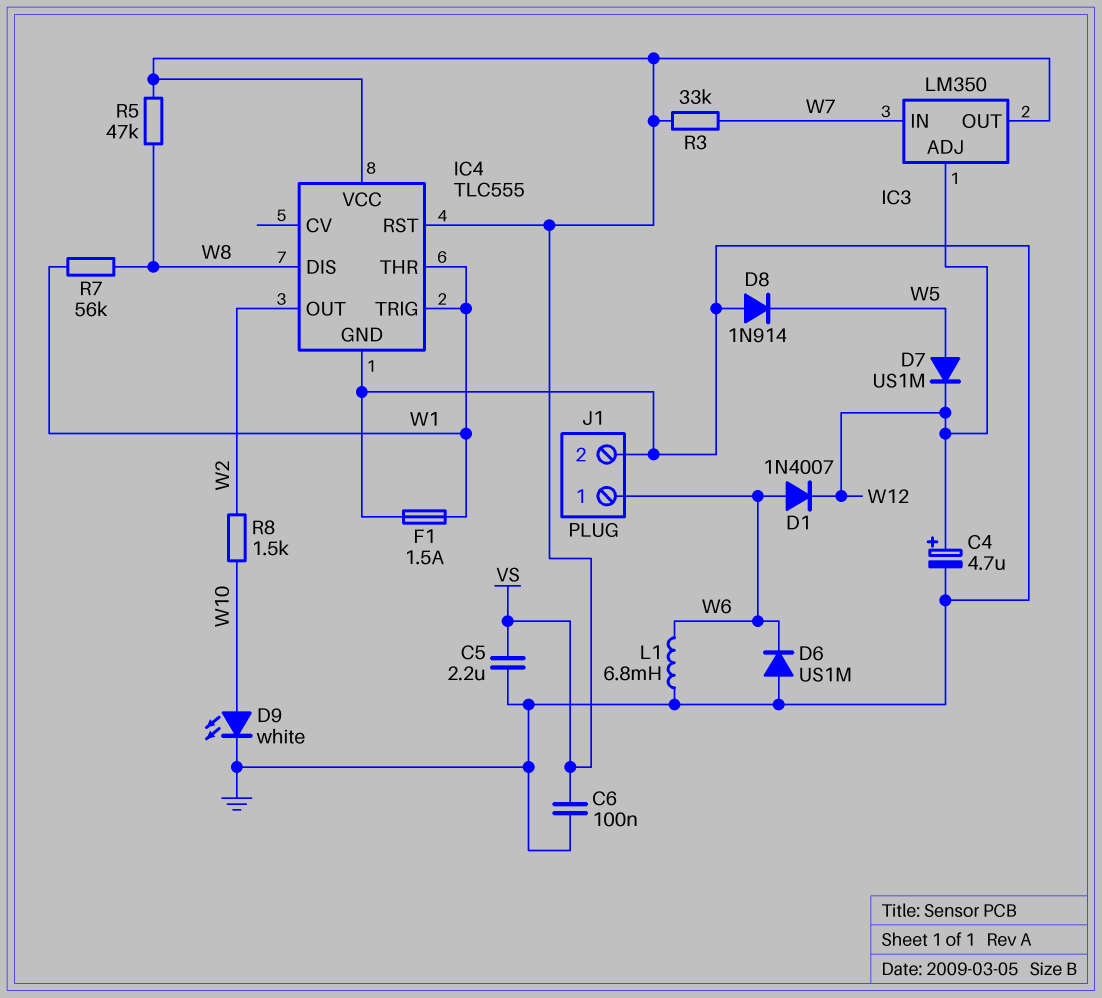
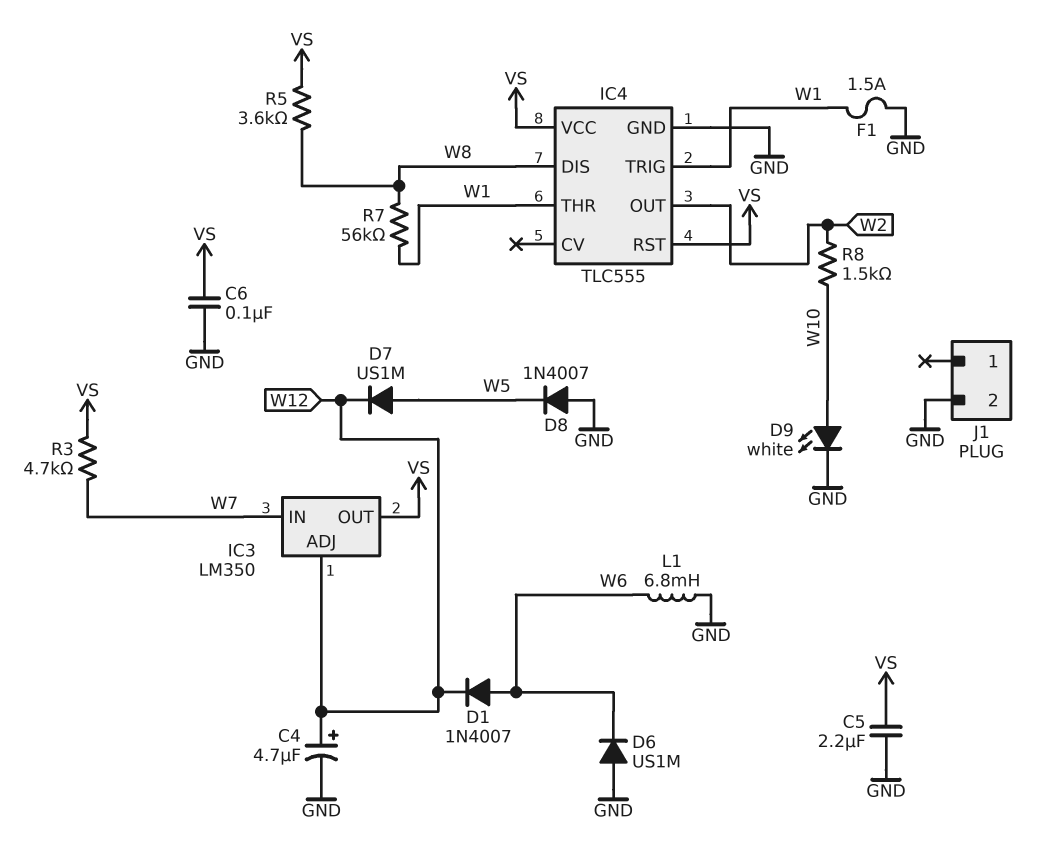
D8: diode 1N914 (A GND, K W5) -> diode 1N4007 (A GND, K W5)
J1 pin 1: W6 -> none
R3: 33k (VS, W7) -> 4.7k (VS, W7)
R5: 47k (VS, W8) -> 3.6k (VS, W8)

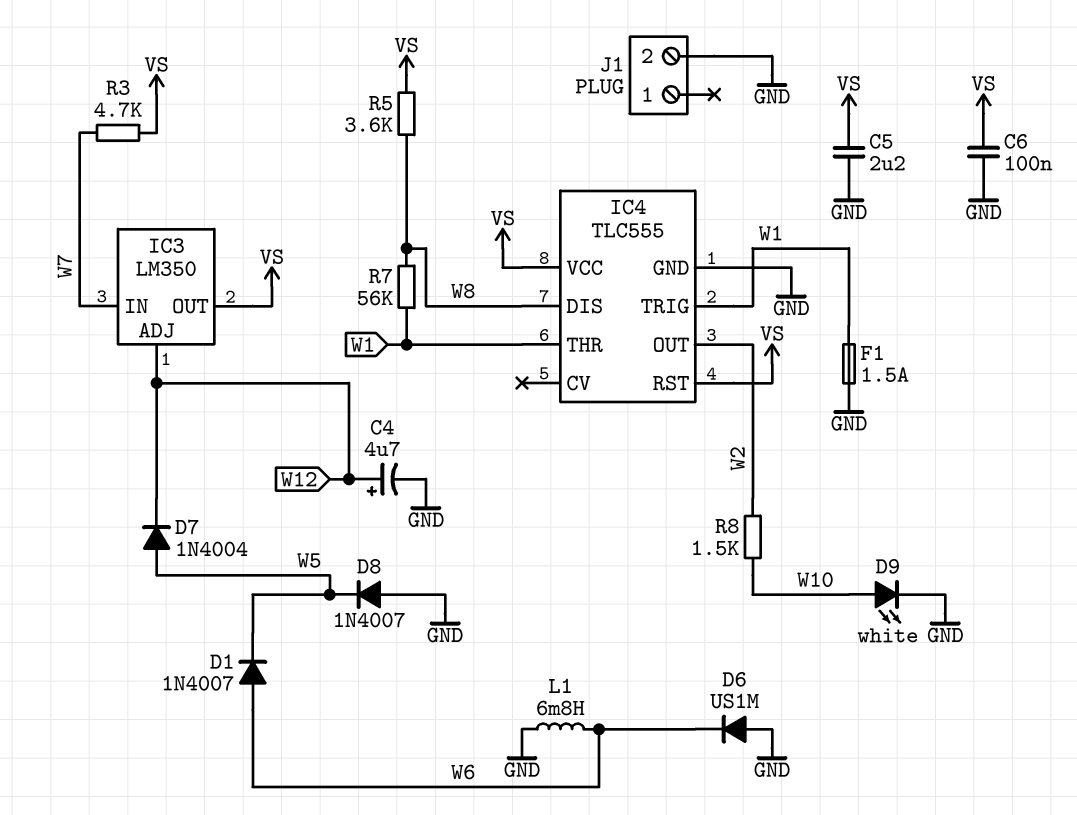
D1: diode 1N4007 (A W6, K W12) -> diode 1N4007 (A W6, K W5)
D7: diode US1M (A W5, K W12) -> diode 1N4004 (A W5, K W12)

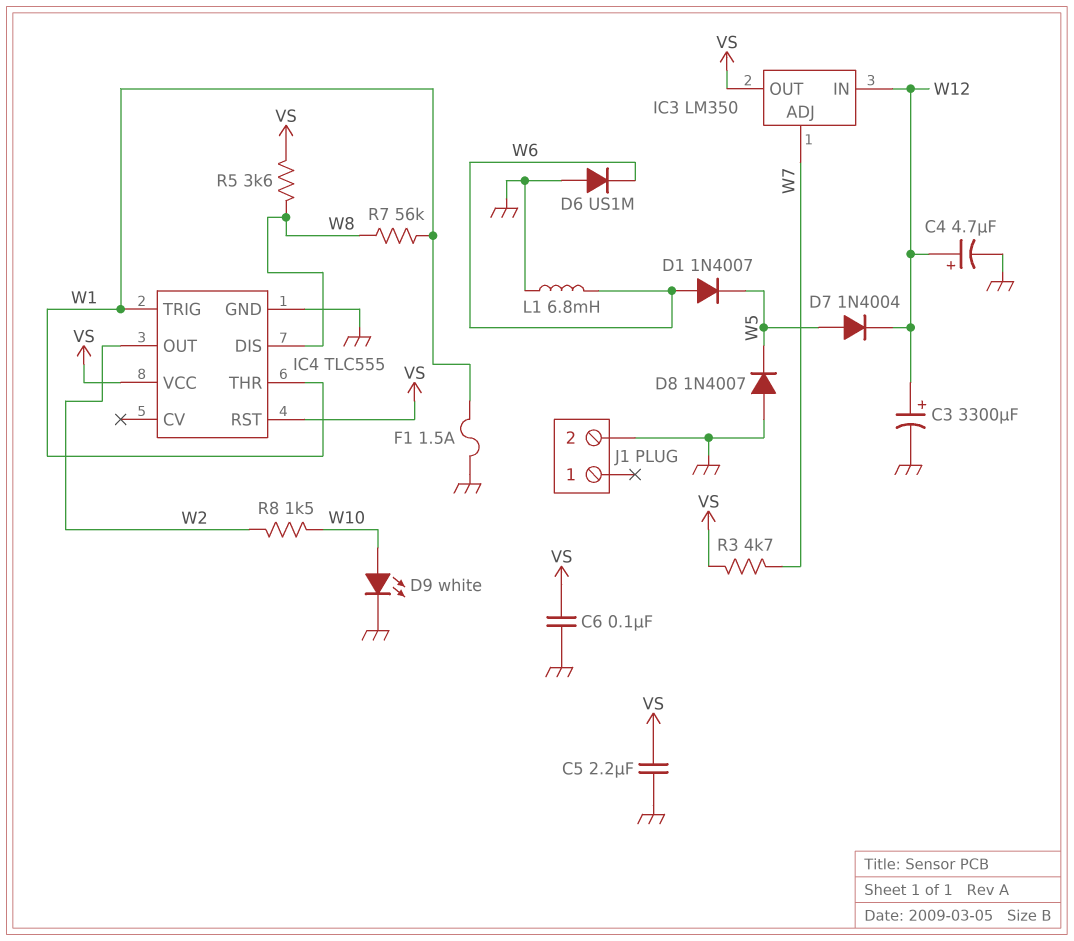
C3: none -> 3300uF (plus W12, minus GND)
IC3 pin ADJ: W12 -> W7
IC3 pin IN: W7 -> W12

